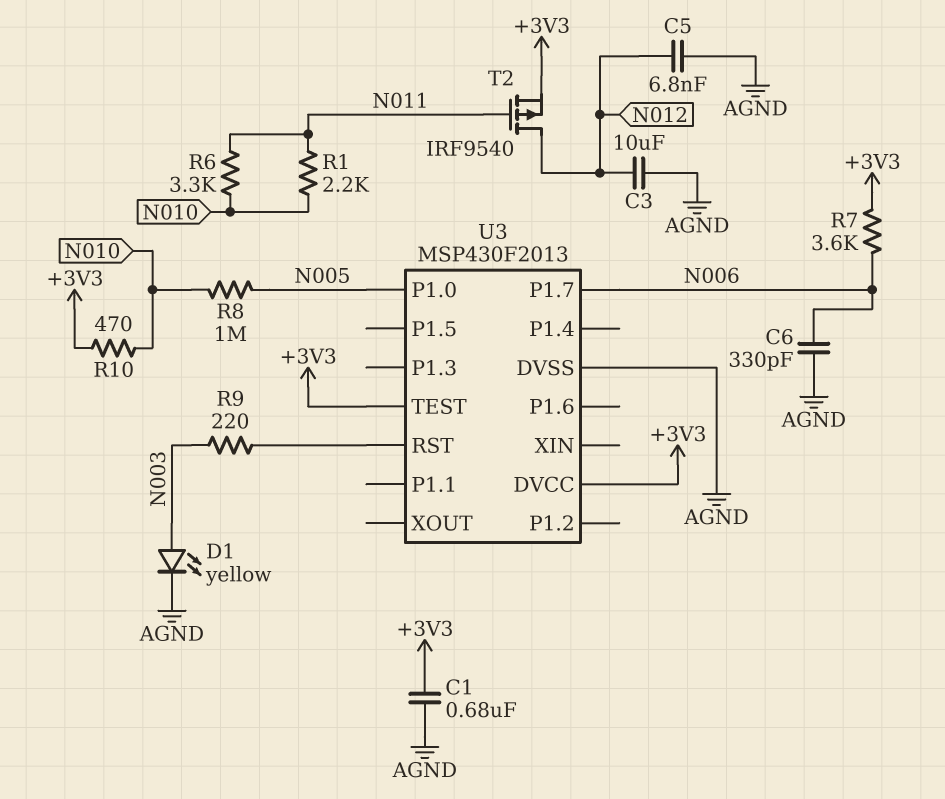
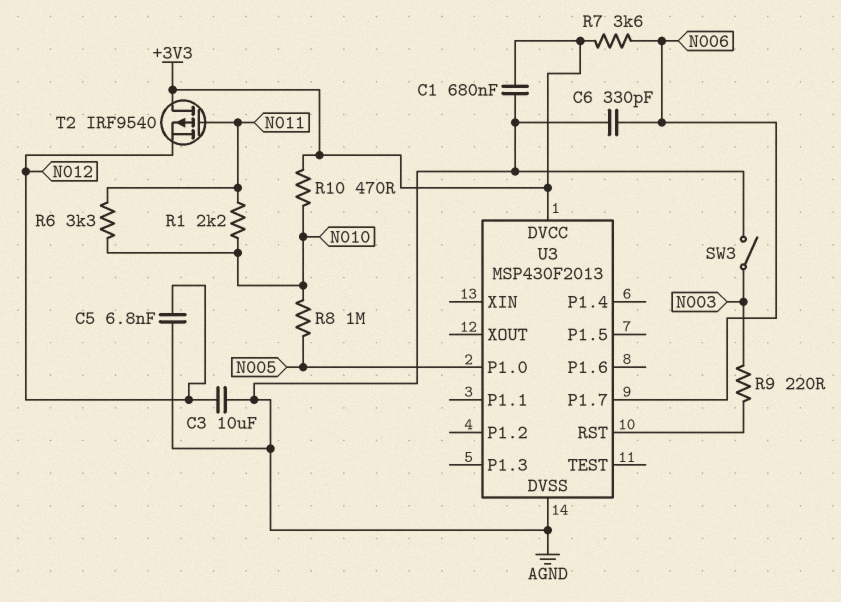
D1: LED yellow (A N003, K AGND) -> none
SW3: none -> switch (AGND, N003)
T2: PMOS IRF9540 (G N011, D N012, S +3V3) -> PMOS IRF9540 (G N011, D +3V3, S N012)
U3 pin TEST: +3V3 -> none

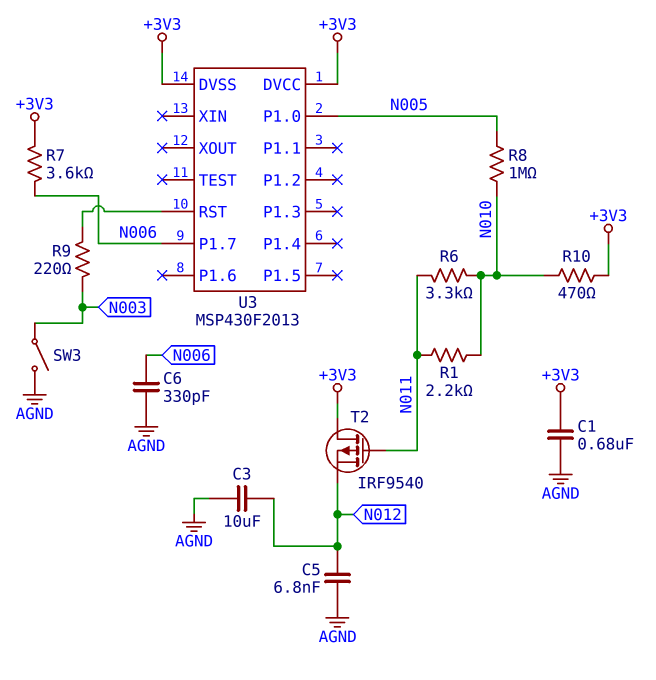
U3 pin DVSS: AGND -> +3V3

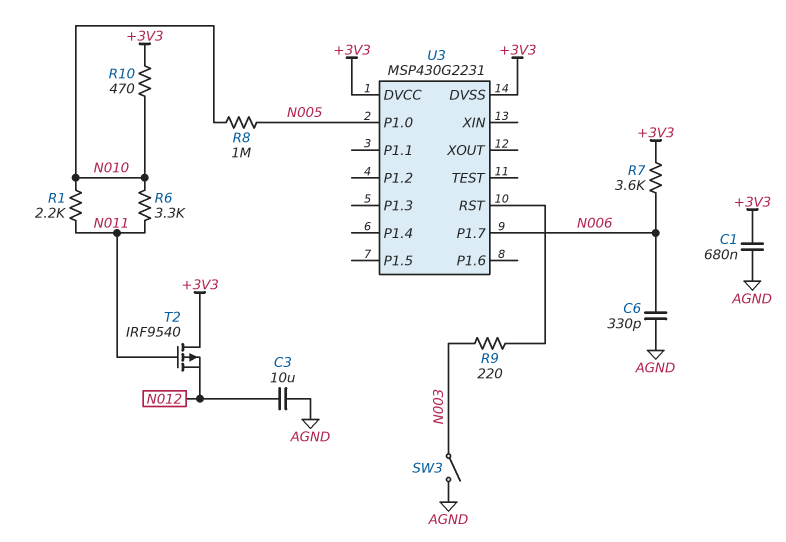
C5: 6.8nF (AGND, N012) -> none
U3: MSP430F2013 -> MSP430G2231

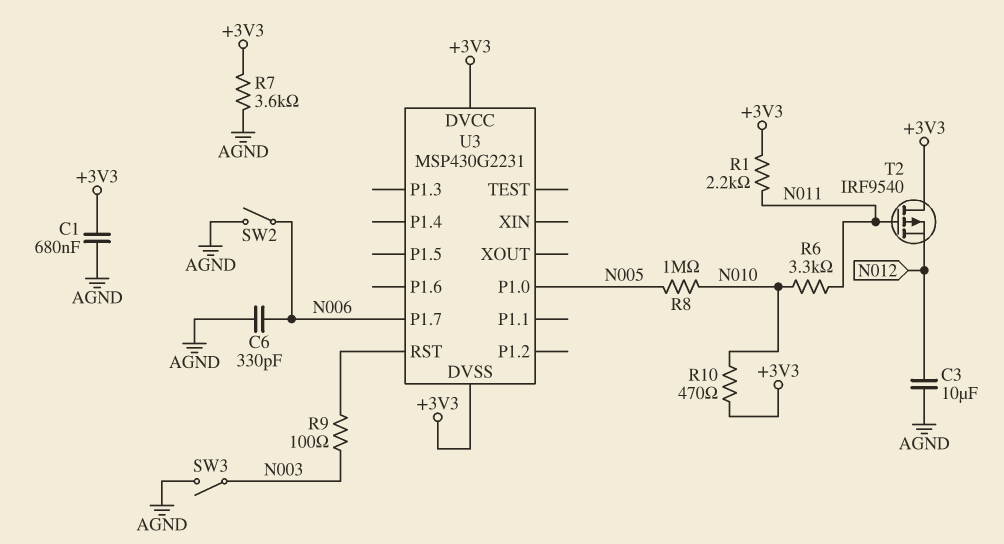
R1: 2.2k (N010, N011) -> 2.2k (+3V3, N011)
R7: 3.6k (+3V3, N006) -> 3.6k (+3V3, AGND)
R9: 220 (N003, U3/RST) -> 100 (N003, U3/RST)
SW2: none -> switch (AGND, N006)

